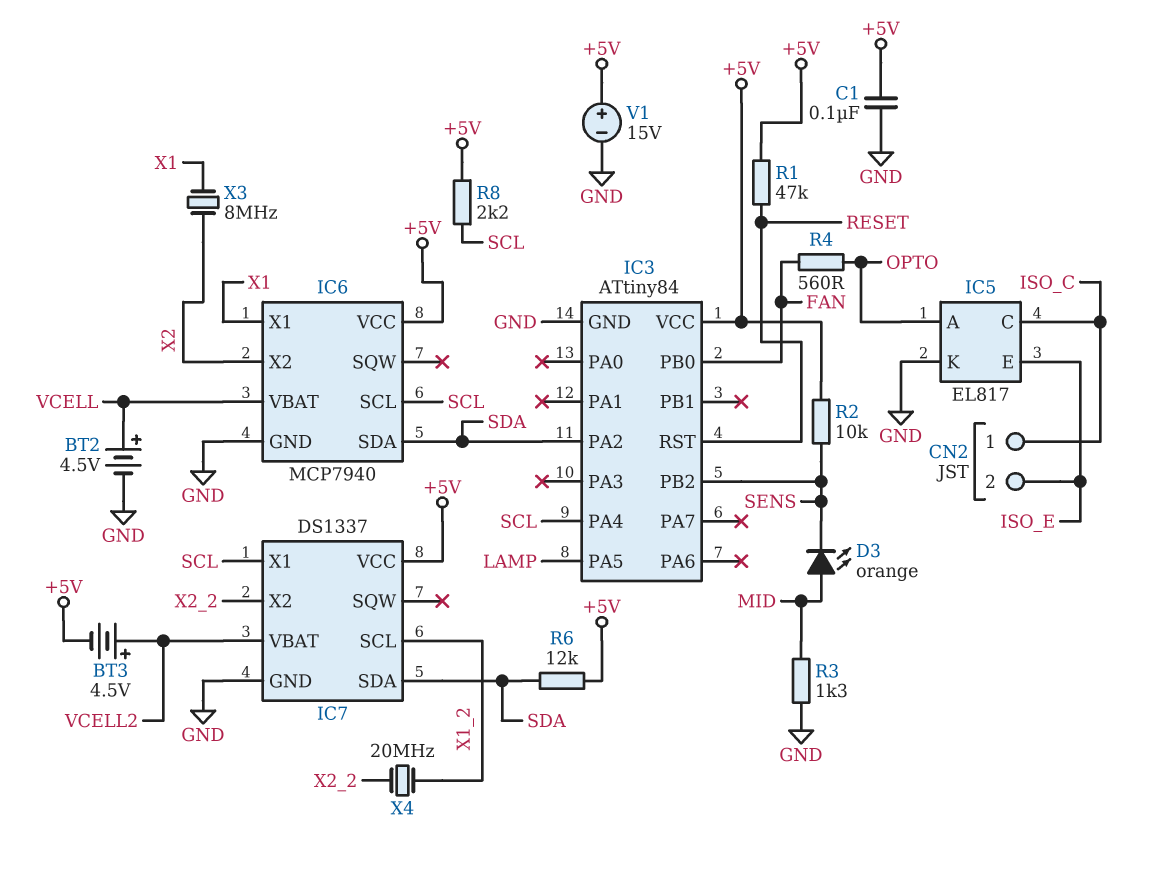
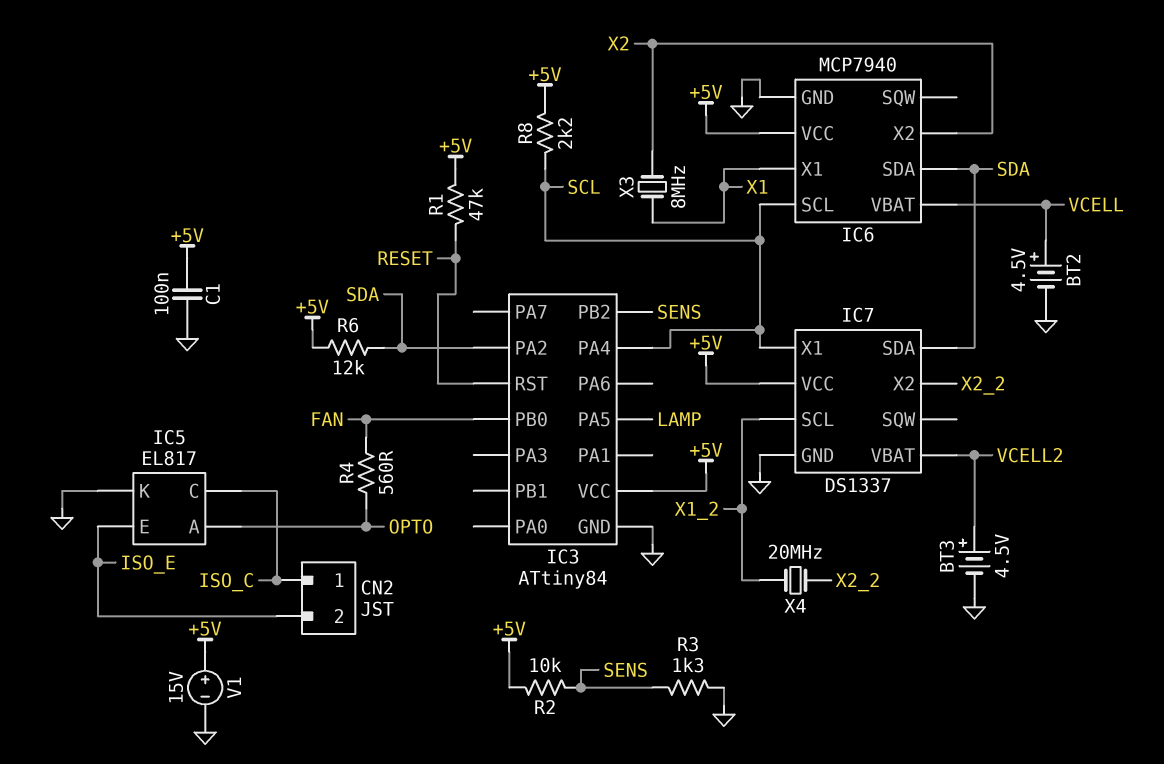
BT3: 4.5V (plus VCELL2, minus +5V) -> 4.5V (plus VCELL2, minus GND)
D3: LED orange (A MID, K SENS) -> none
R3: 1.3k (GND, MID) -> 1.3k (GND, SENS)

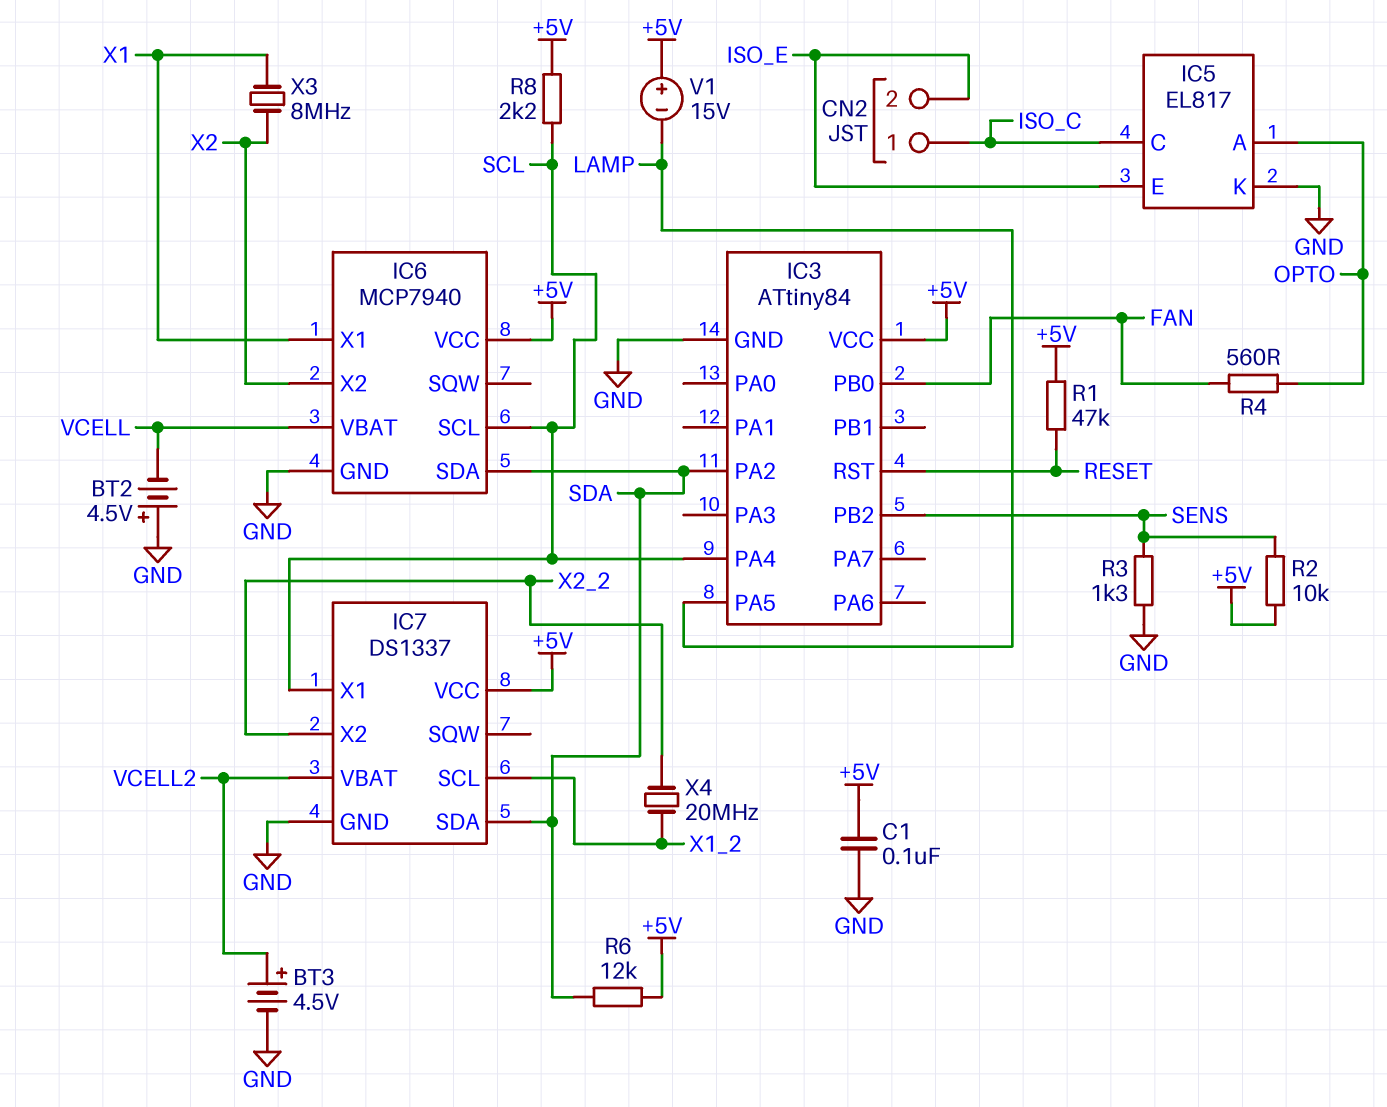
BT2: 4.5V (plus VCELL, minus GND) -> 4.5V (plus GND, minus VCELL)
V1: 15V (plus +5V, minus GND) -> 15V (plus +5V, minus LAMP)

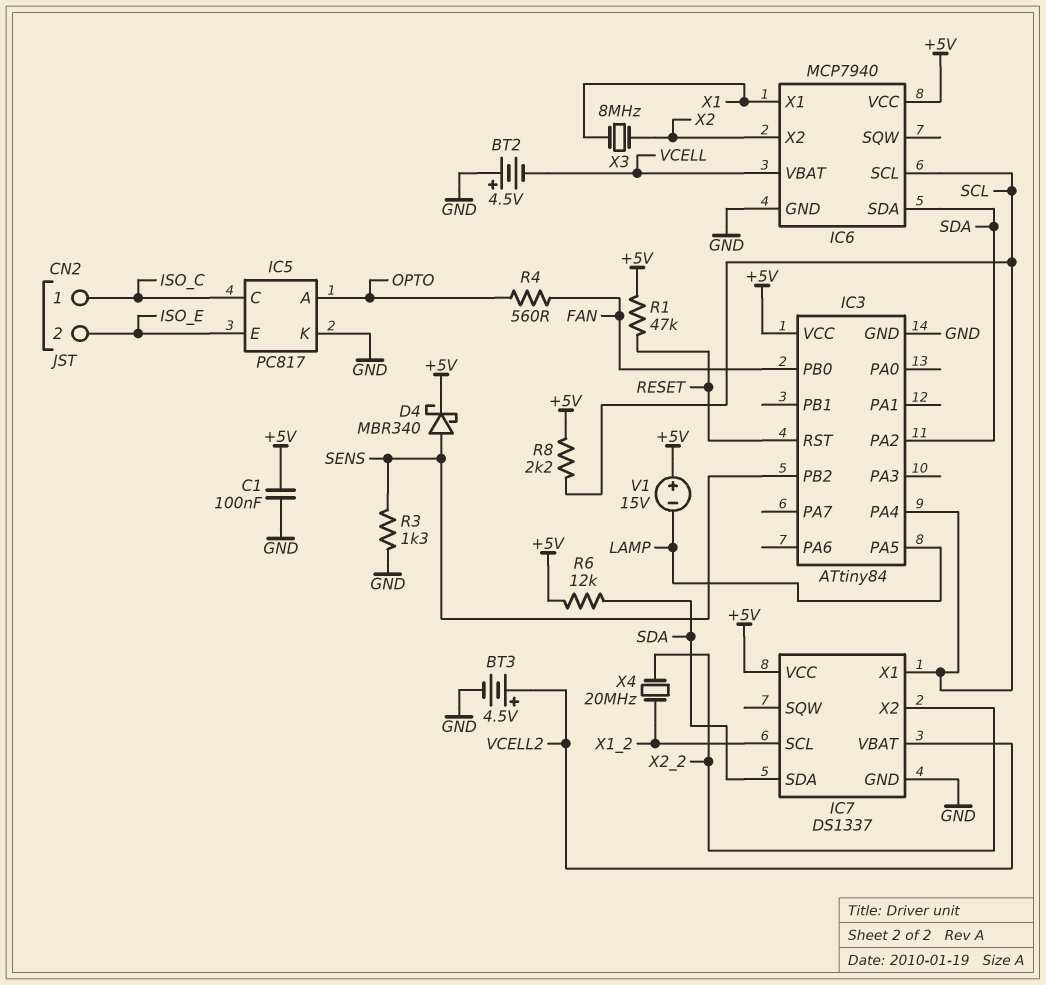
D4: none -> schottky MBR340 (A SENS, K +5V)
IC5: EL817 -> PC817
R2: 10k (+5V, SENS) -> none

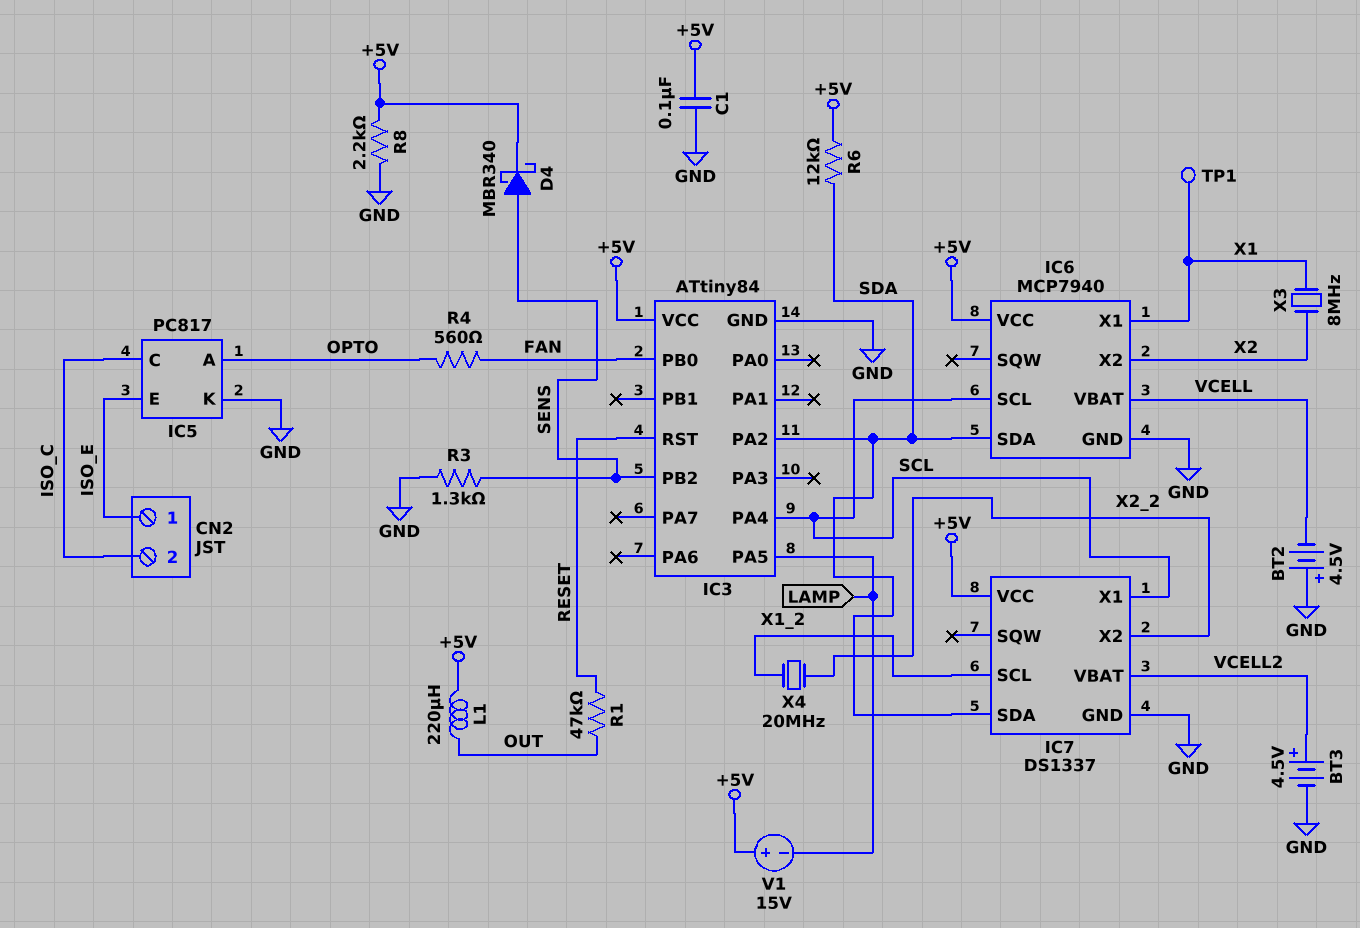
CN2 pin 1: ISO_C -> ISO_E
CN2 pin 2: ISO_E -> ISO_C
L1: none -> 220uH (+5V, OUT)
R1: 47k (+5V, RESET) -> 47k (OUT, RESET)
R8: 2.2k (+5V, SCL) -> 2.2k (+5V, GND)
TP1: none -> test point (X1)

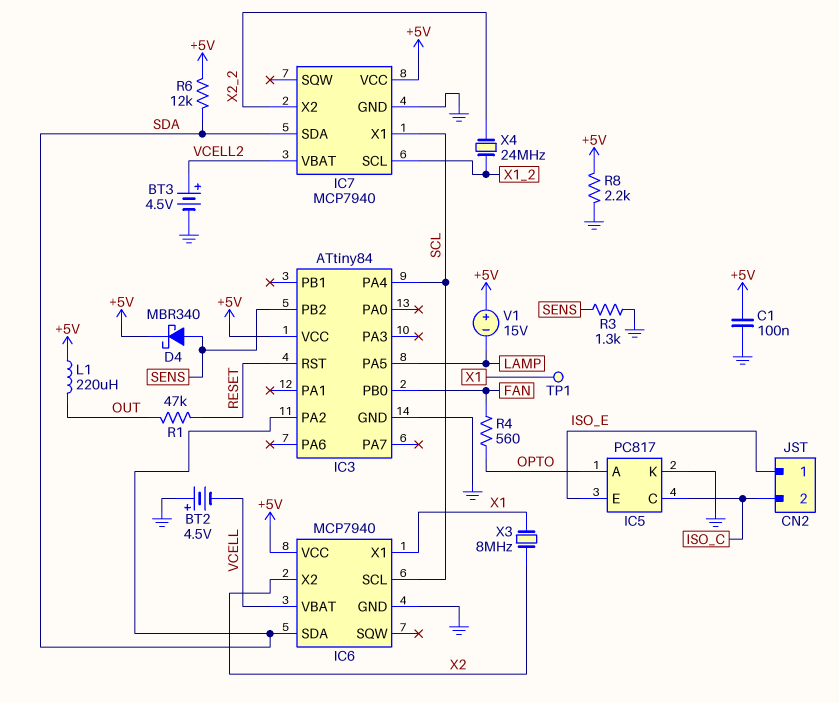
IC7: DS1337 -> MCP7940
X4: 20MHz (X1_2, X2_2) -> 24MHz (X1_2, X2_2)

